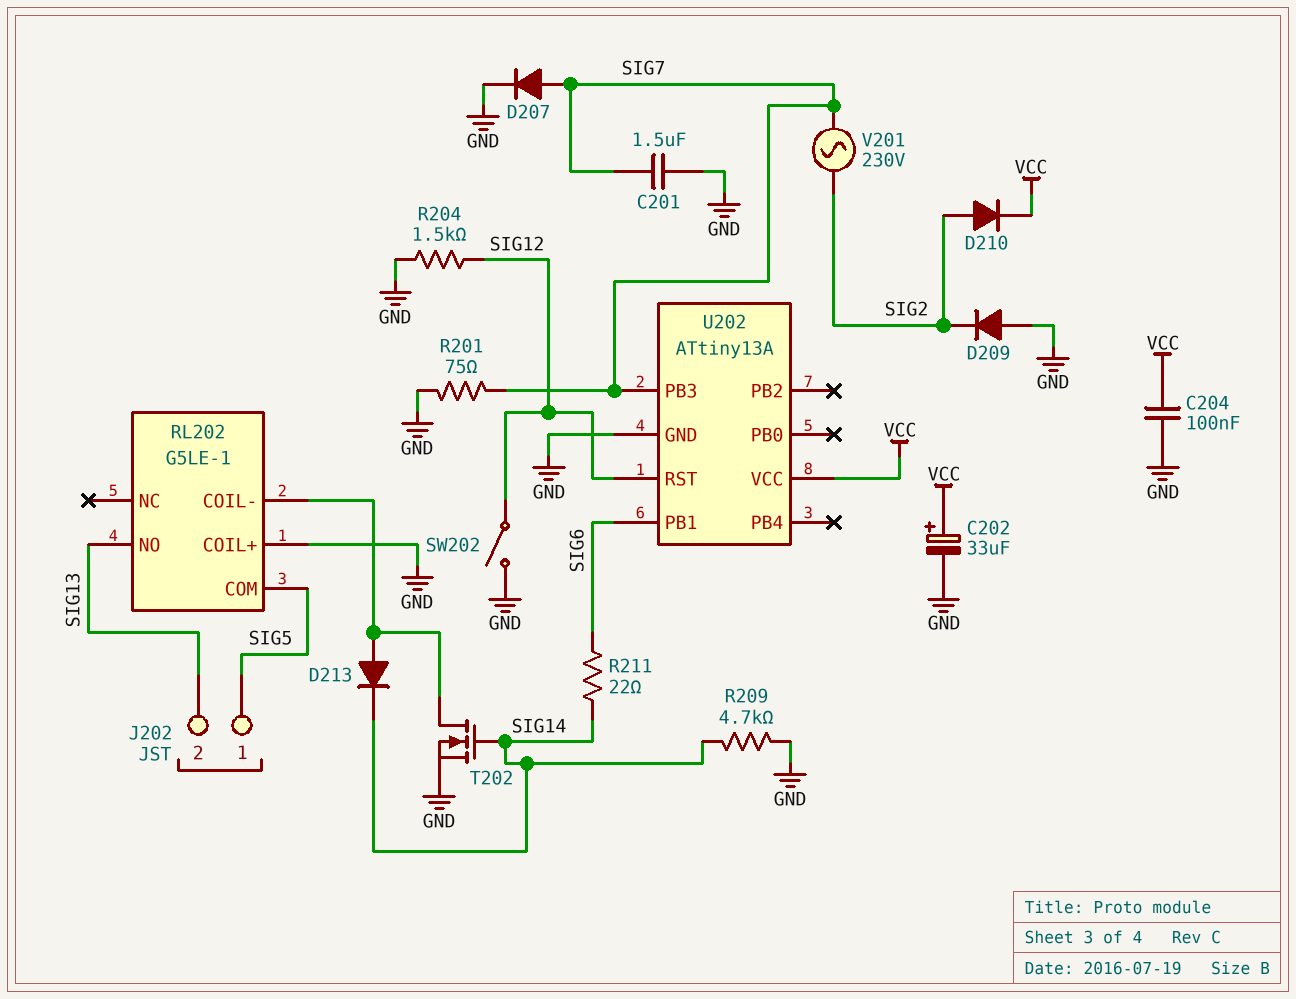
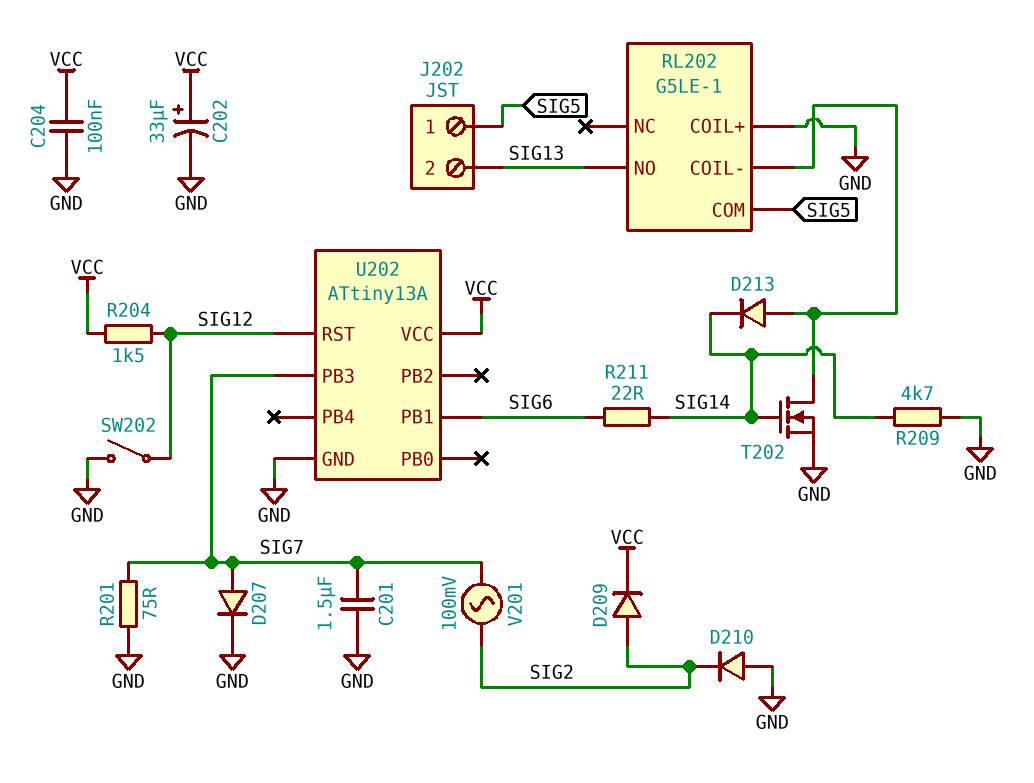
D209: diode (A GND, K SIG2) -> diode (A SIG2, K VCC)
D210: diode (A SIG2, K VCC) -> diode (A GND, K SIG2)
R204: 1.5k (GND, SIG12) -> 1.5k (SIG12, VCC)
V201: AC 230V (SIG2, SIG7) -> AC 100mV (SIG2, SIG7)

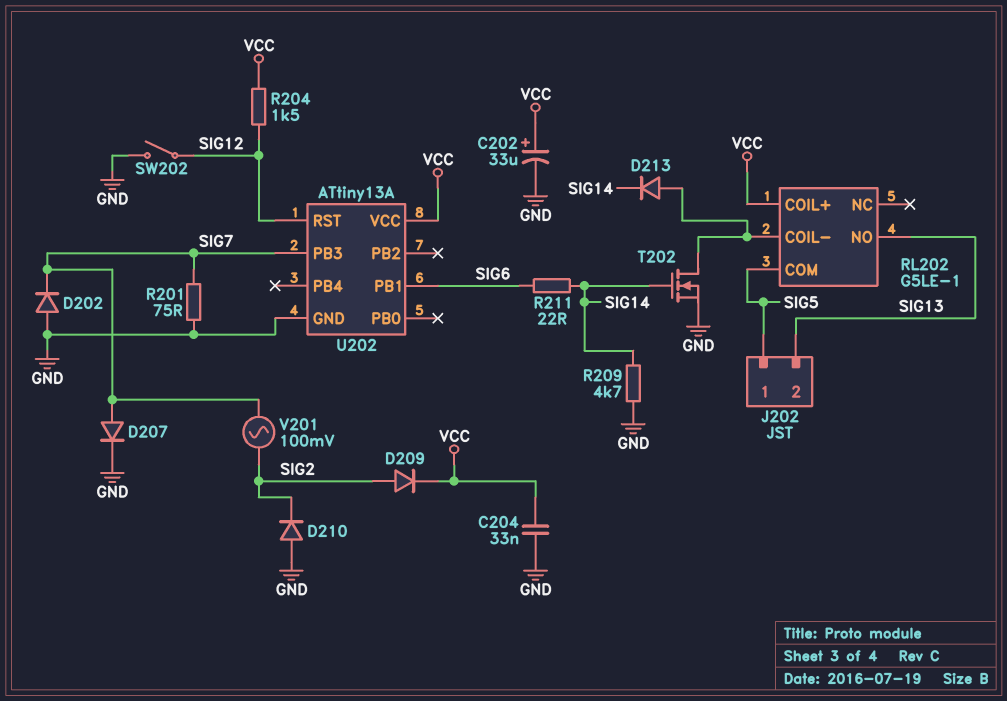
C201: 1.5uF (GND, SIG7) -> none
C204: 100nF (GND, VCC) -> 33nF (GND, VCC)
D202: none -> diode (A GND, K SIG7)
RL202 pin COIL+: GND -> VCC

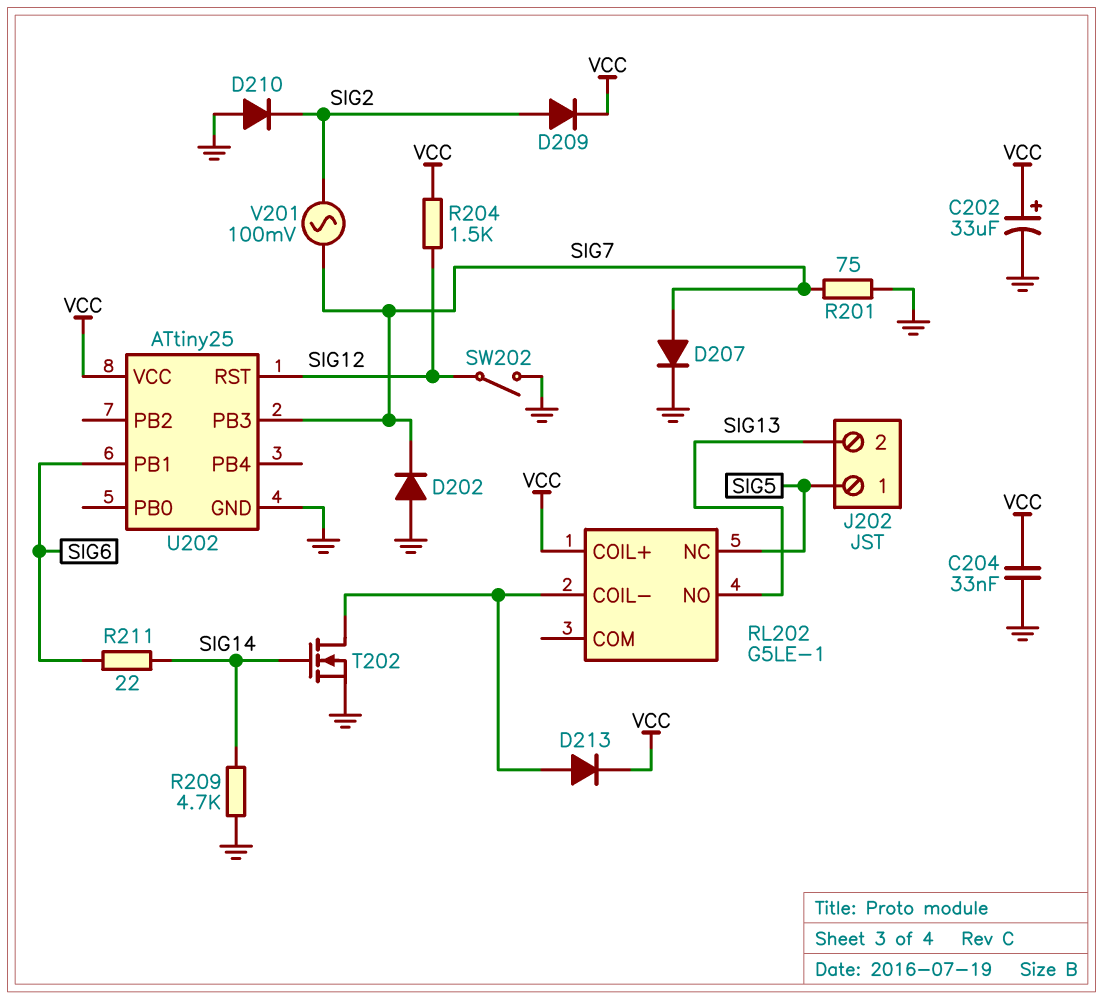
D213: diode (A RL202/COIL-, K SIG14) -> diode (A RL202/COIL-, K VCC)
RL202 pin COM: SIG5 -> none
RL202 pin NC: none -> SIG5
U202: ATtiny13A -> ATtiny25

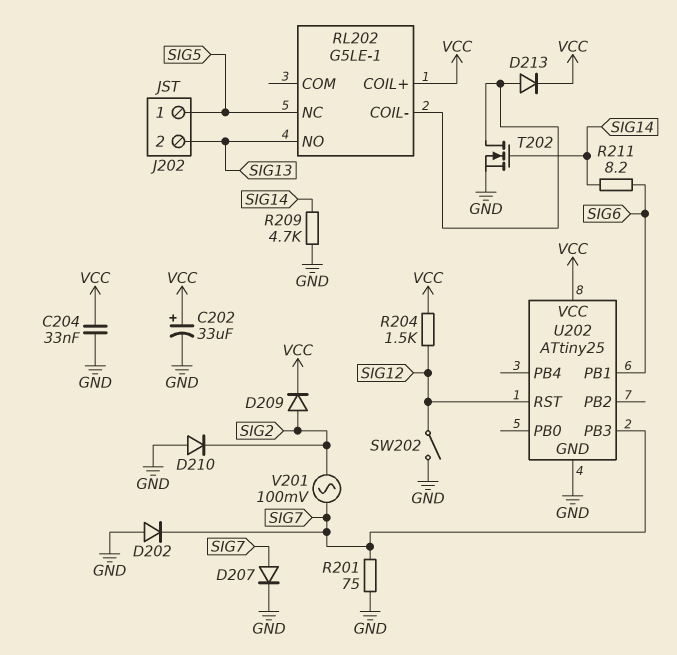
R211: 22 (SIG6, SIG14) -> 8.2 (SIG6, SIG14)

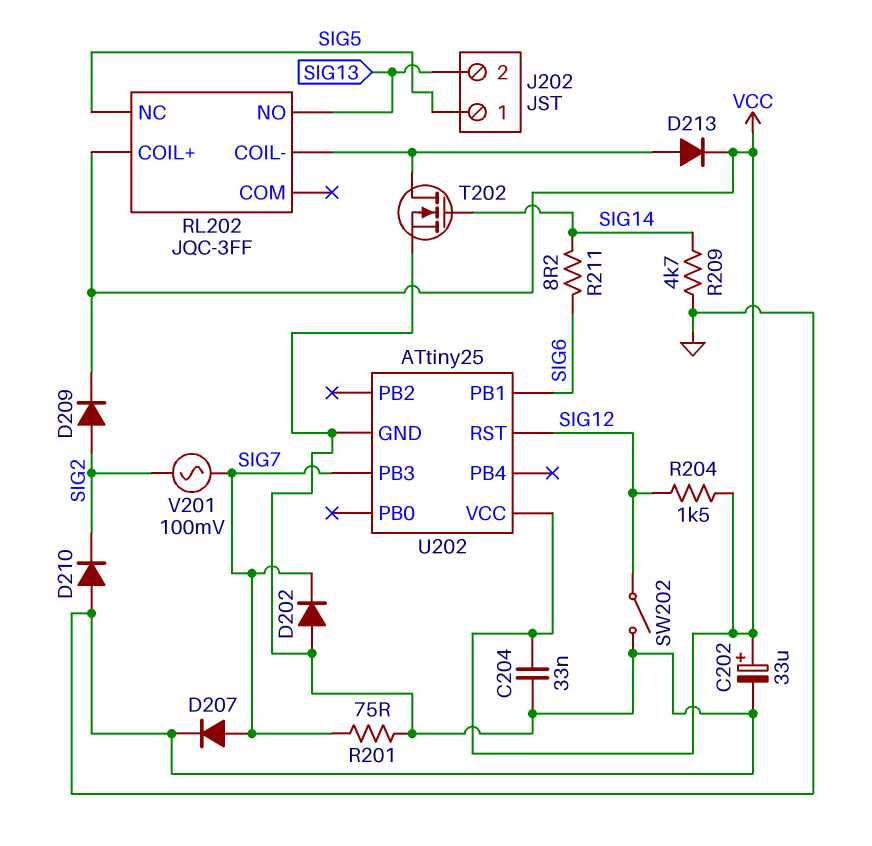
RL202: G5LE-1 -> JQC-3FF

